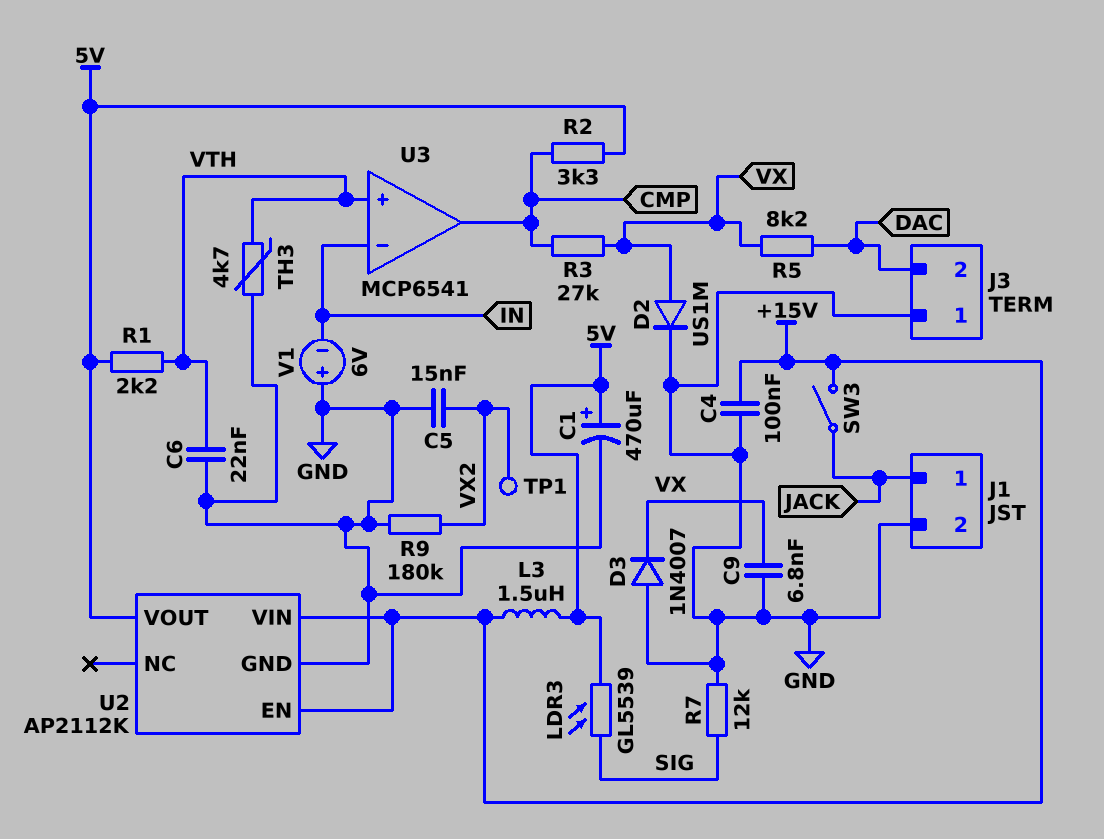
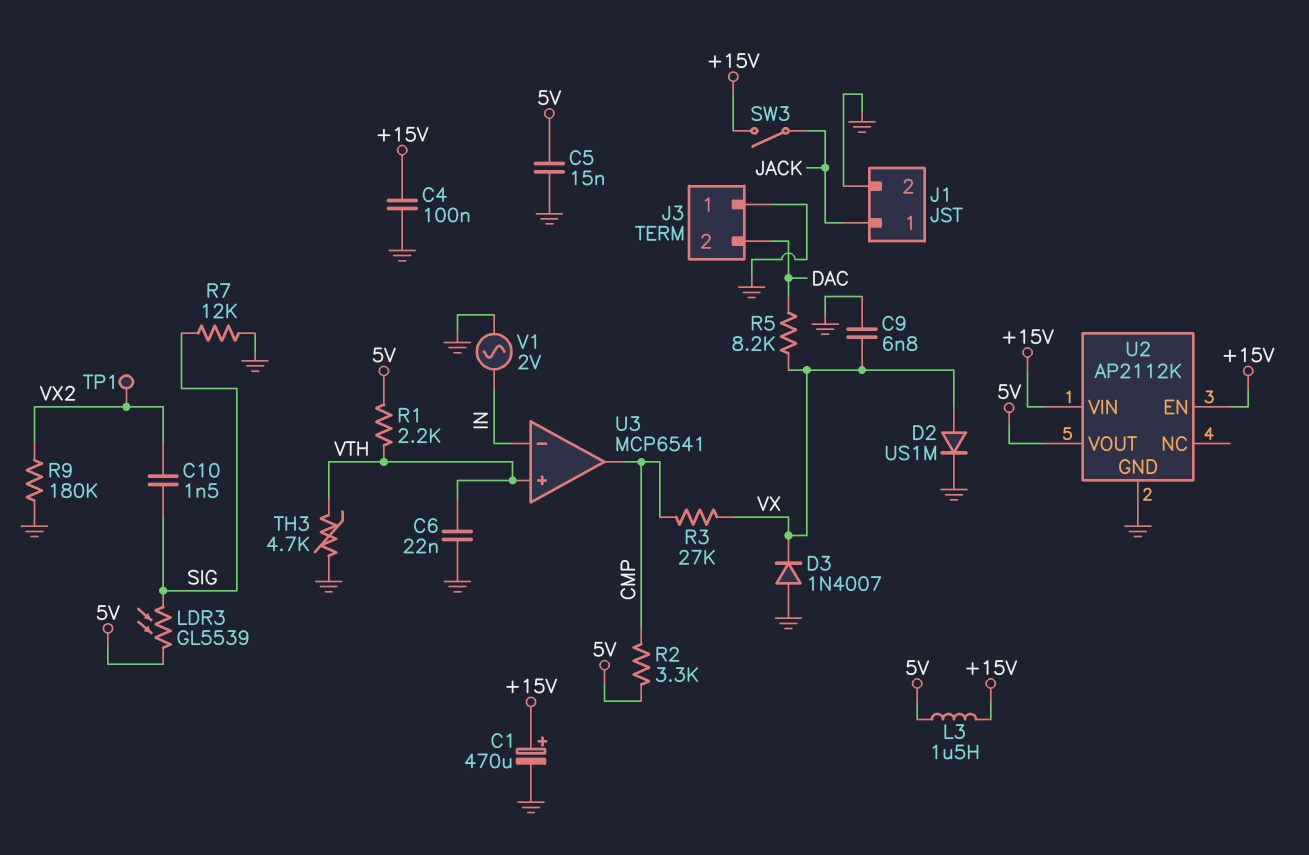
C1: 470uF (plus 5V, minus GND) -> 470uF (plus +15V, minus GND)
C5: 15nF (GND, VX2) -> 15nF (5V, GND)
C10: none -> 1.5nF (SIG, VX2)
V1: 6V (plus GND, minus IN) -> AC 2V (GND, IN)

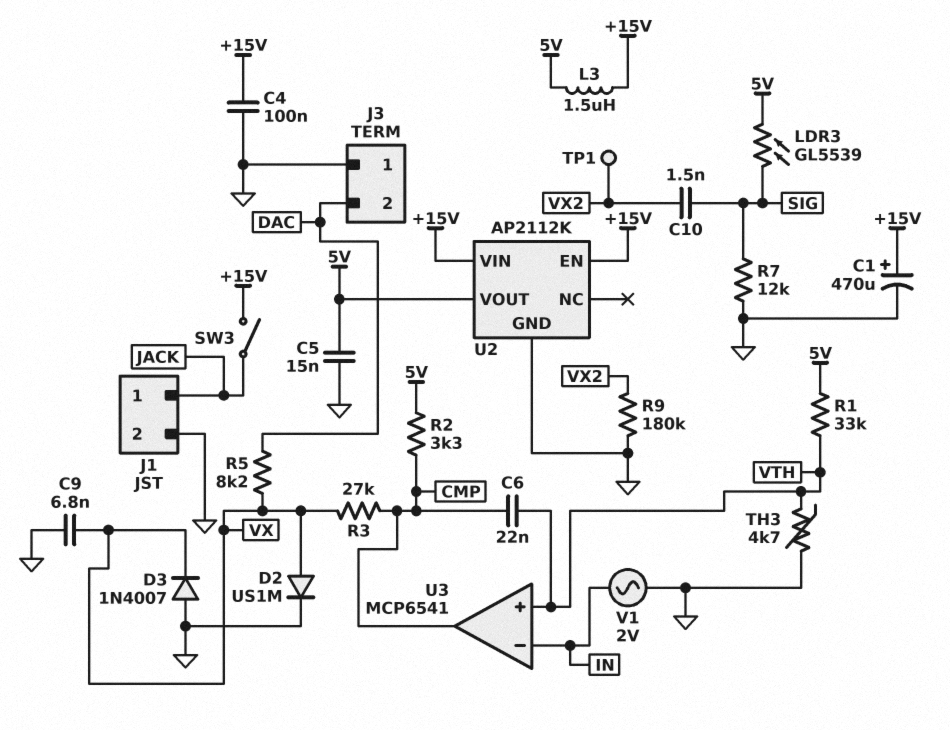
C6: 22nF (GND, VTH) -> 22nF (CMP, VTH)
R1: 2.2k (5V, VTH) -> 33k (5V, VTH)

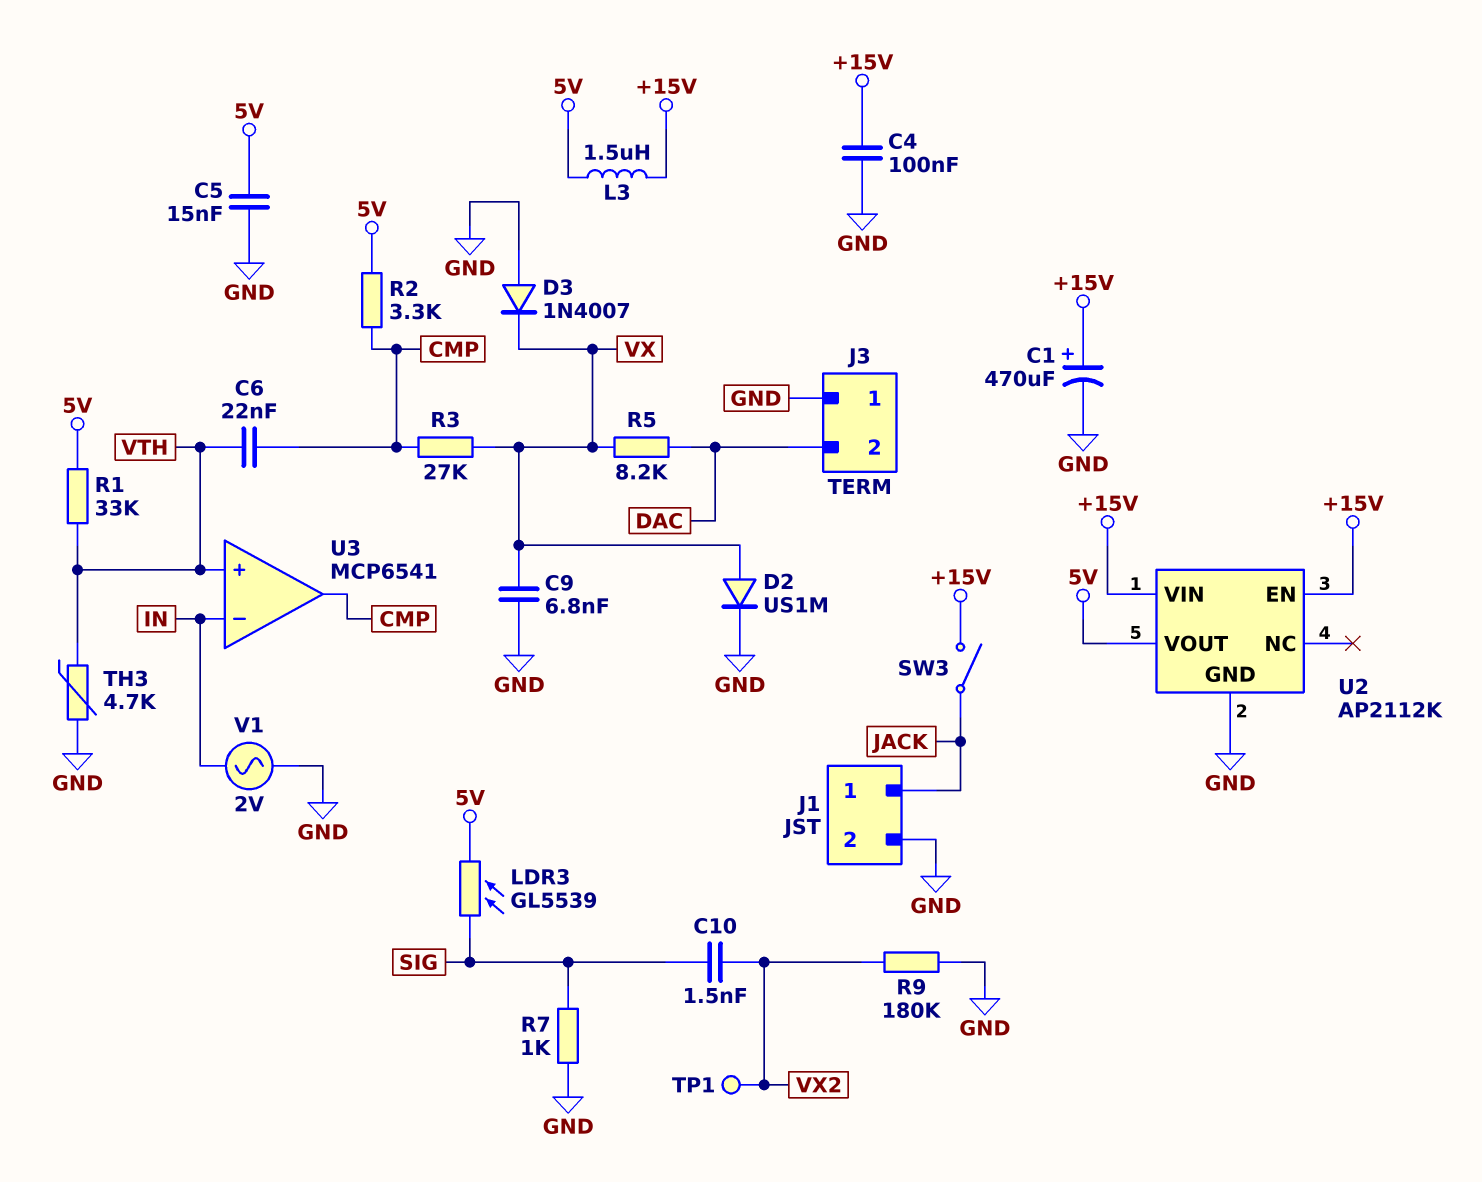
R7: 12k (GND, SIG) -> 1k (GND, SIG)

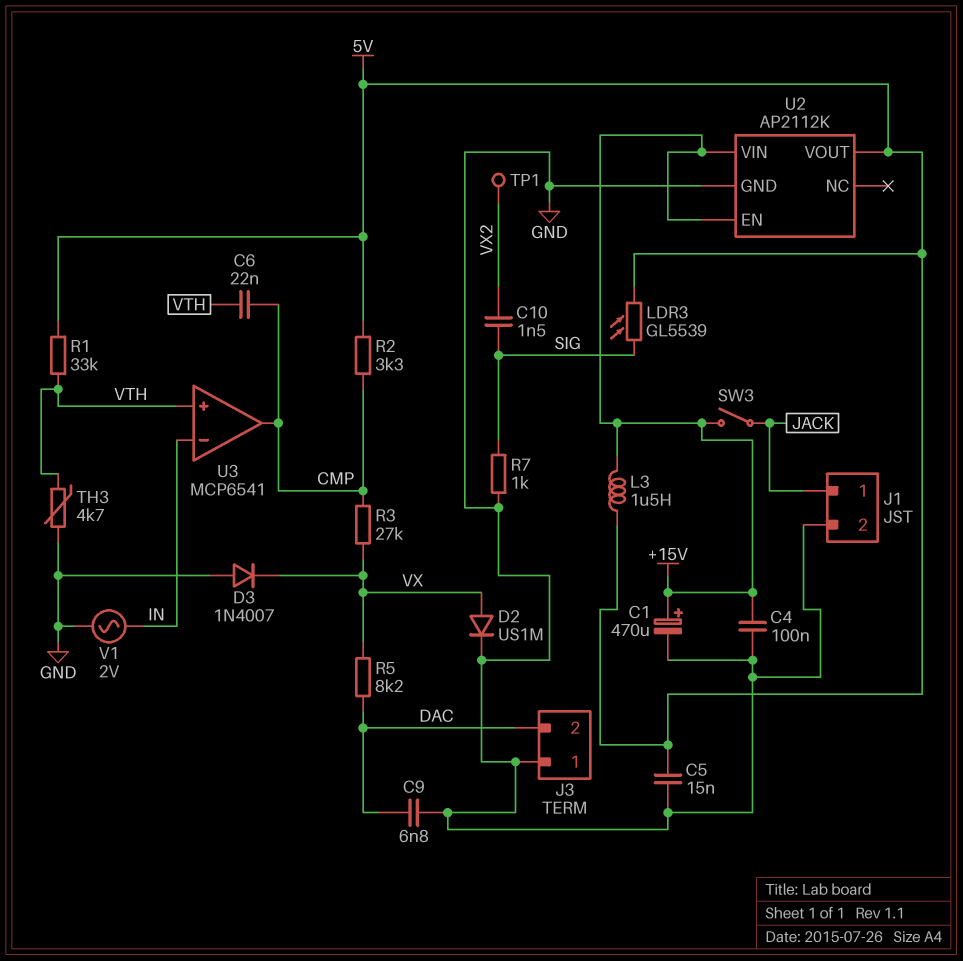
C9: 6.8nF (GND, VX) -> 6.8nF (DAC, GND)
R9: 180k (GND, VX2) -> none

